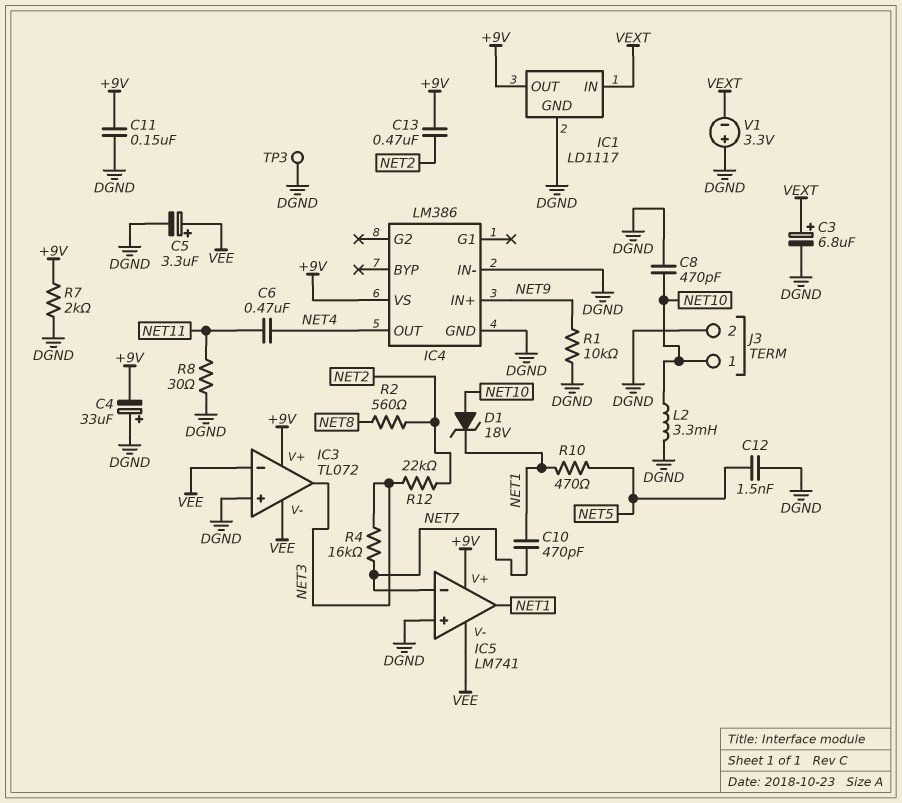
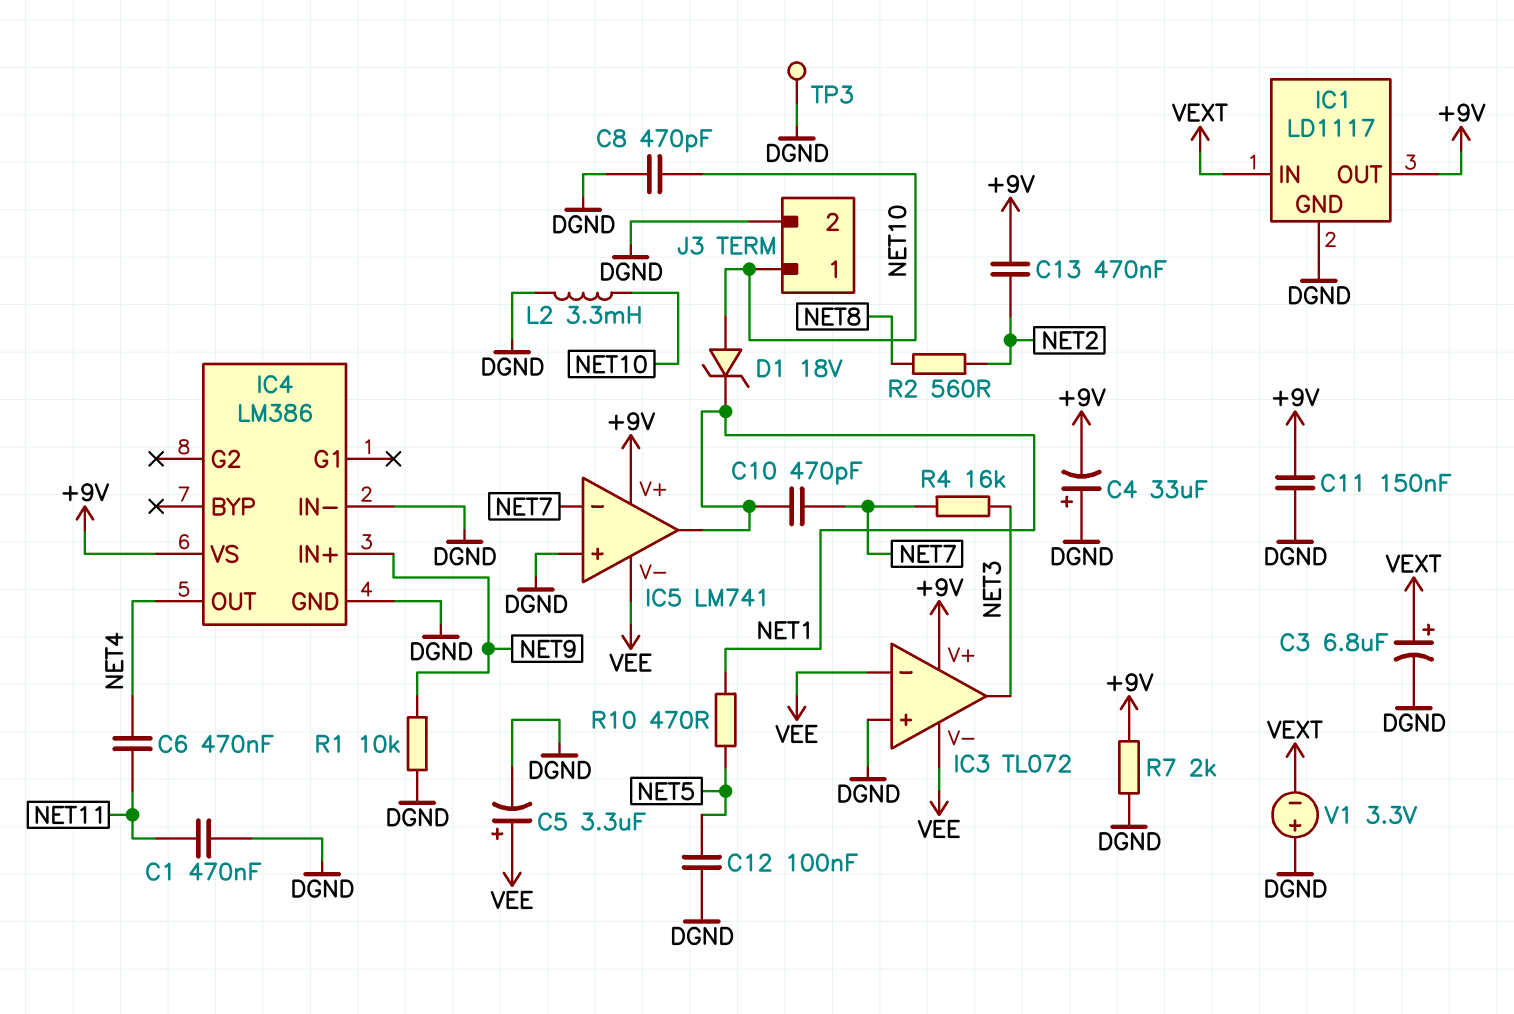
C1: none -> 470nF (DGND, NET11)
C12: 1.5nF (DGND, NET5) -> 100nF (DGND, NET5)
R8: 30 (DGND, NET11) -> none
R12: 22k (NET2, NET3) -> none

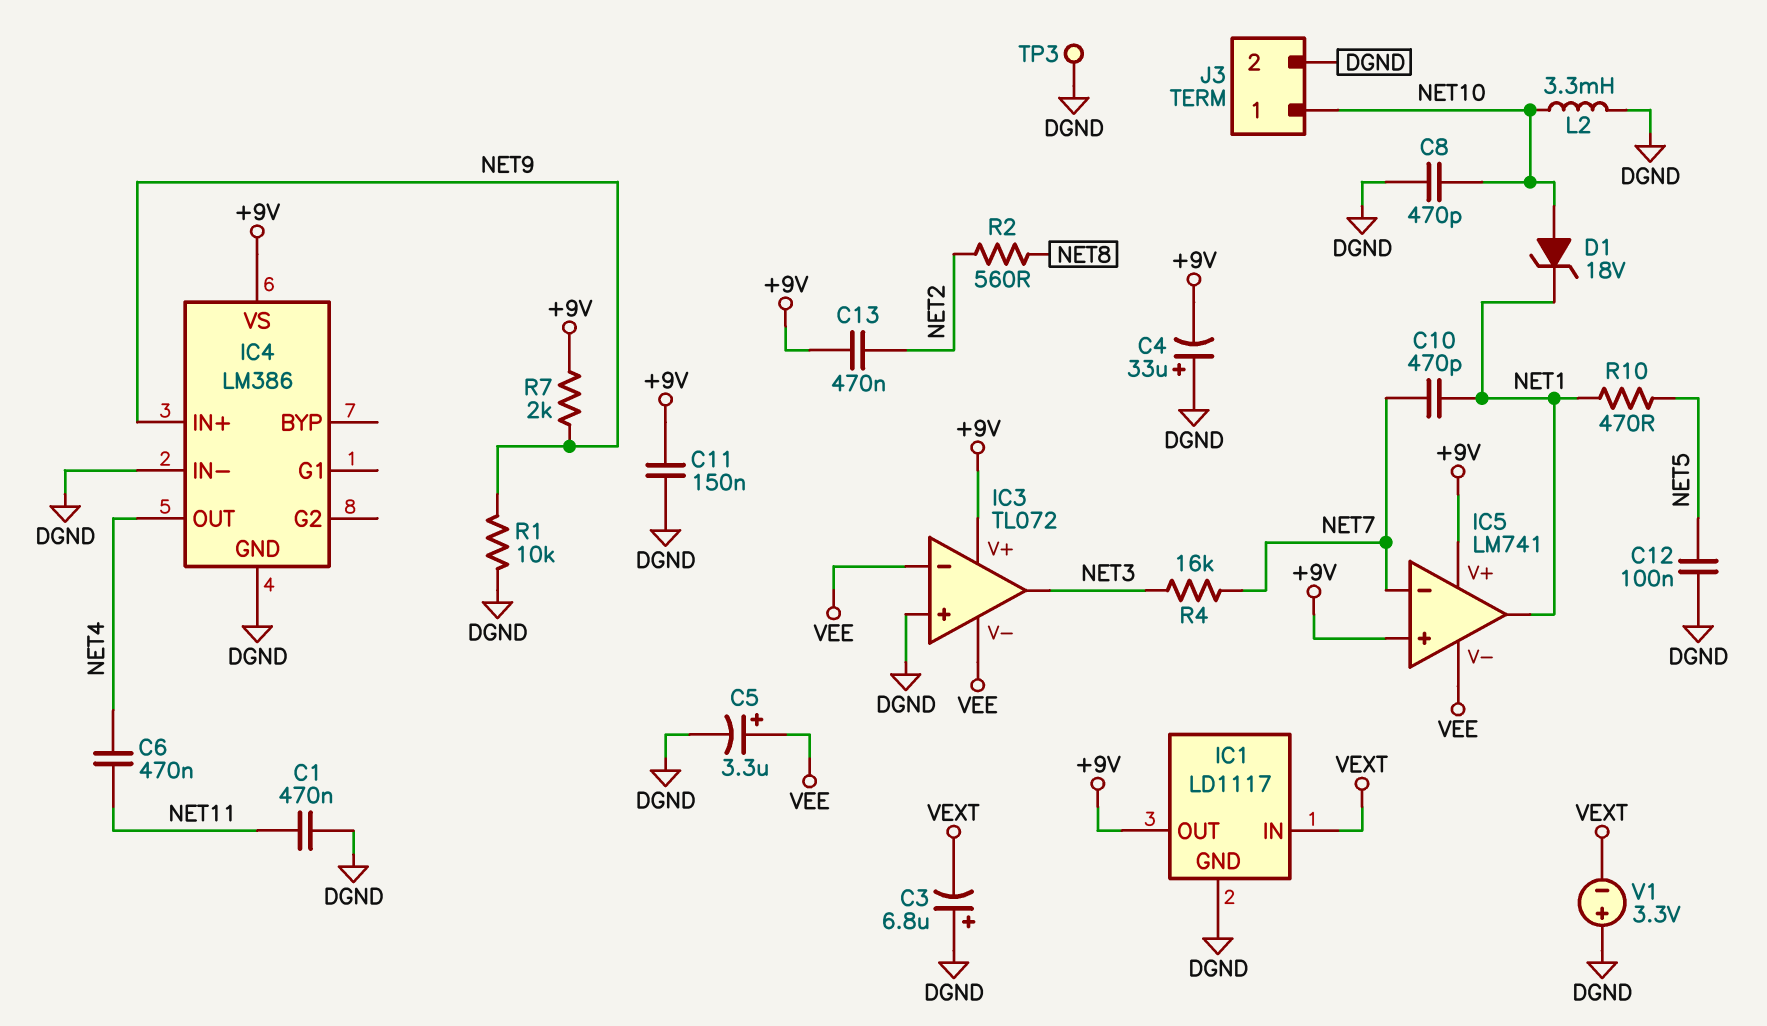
C3: 6.8uF (plus VEXT, minus DGND) -> 6.8uF (plus DGND, minus VEXT)
IC5 pin in+: DGND -> +9V
R7: 2k (+9V, DGND) -> 2k (+9V, NET9)

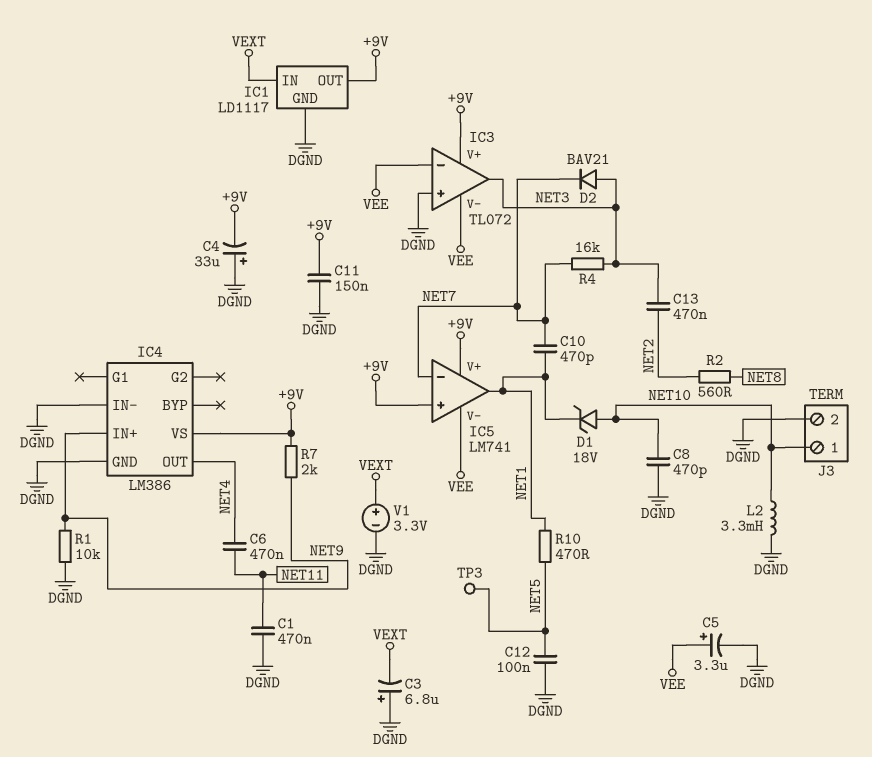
C13: 470nF (+9V, NET2) -> 470nF (NET2, NET3)
D2: none -> diode BAV21 (A NET3, K NET7)
TP3: test point (DGND) -> test point (NET5)
V1: 3.3V (plus DGND, minus VEXT) -> 3.3V (plus VEXT, minus DGND)

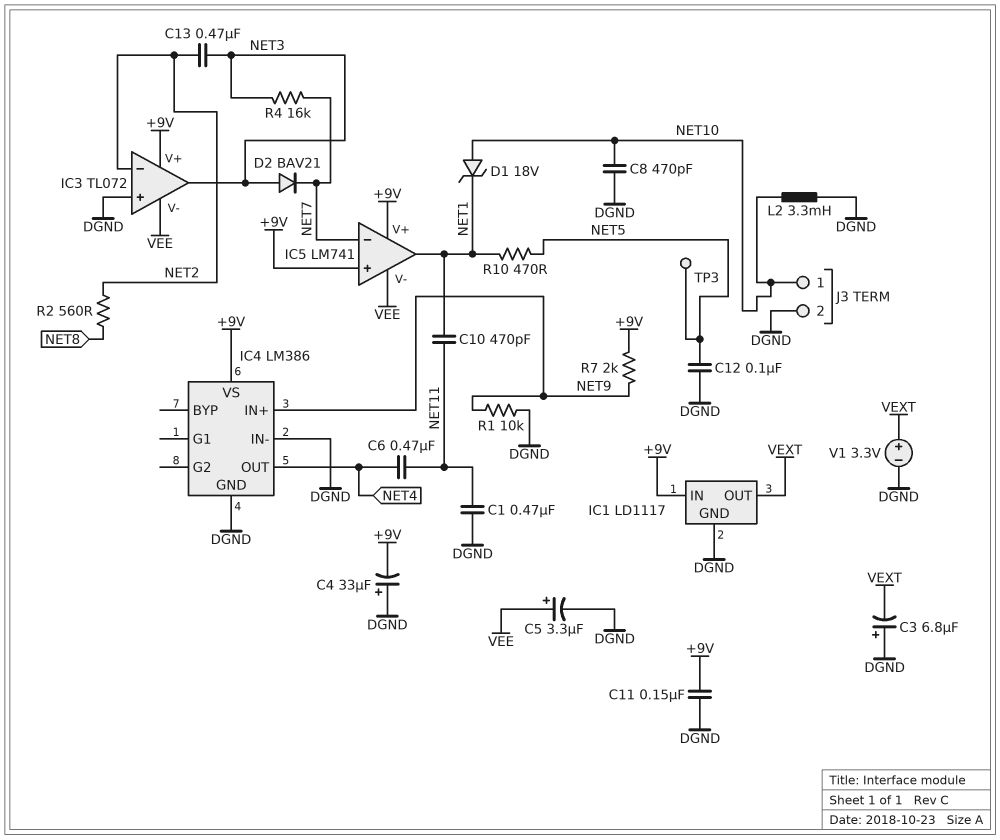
C10: 470pF (NET1, NET7) -> 470pF (NET1, NET11)
IC1 pin IN: VEXT -> +9V
IC1 pin OUT: +9V -> VEXT
IC3 pin in-: VEE -> NET2

